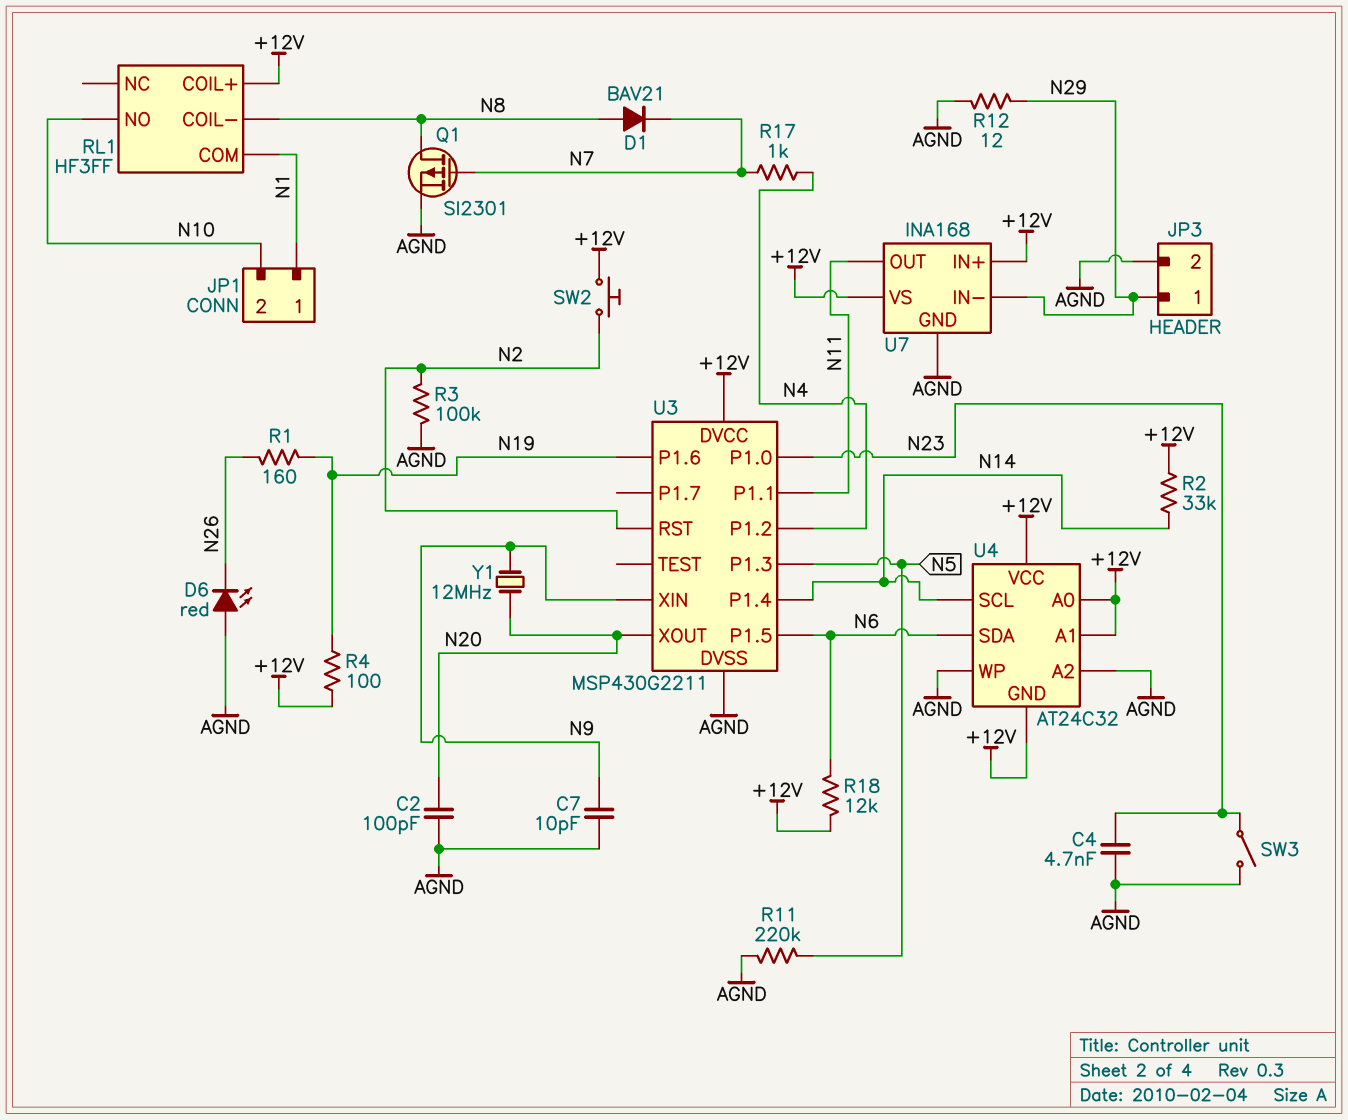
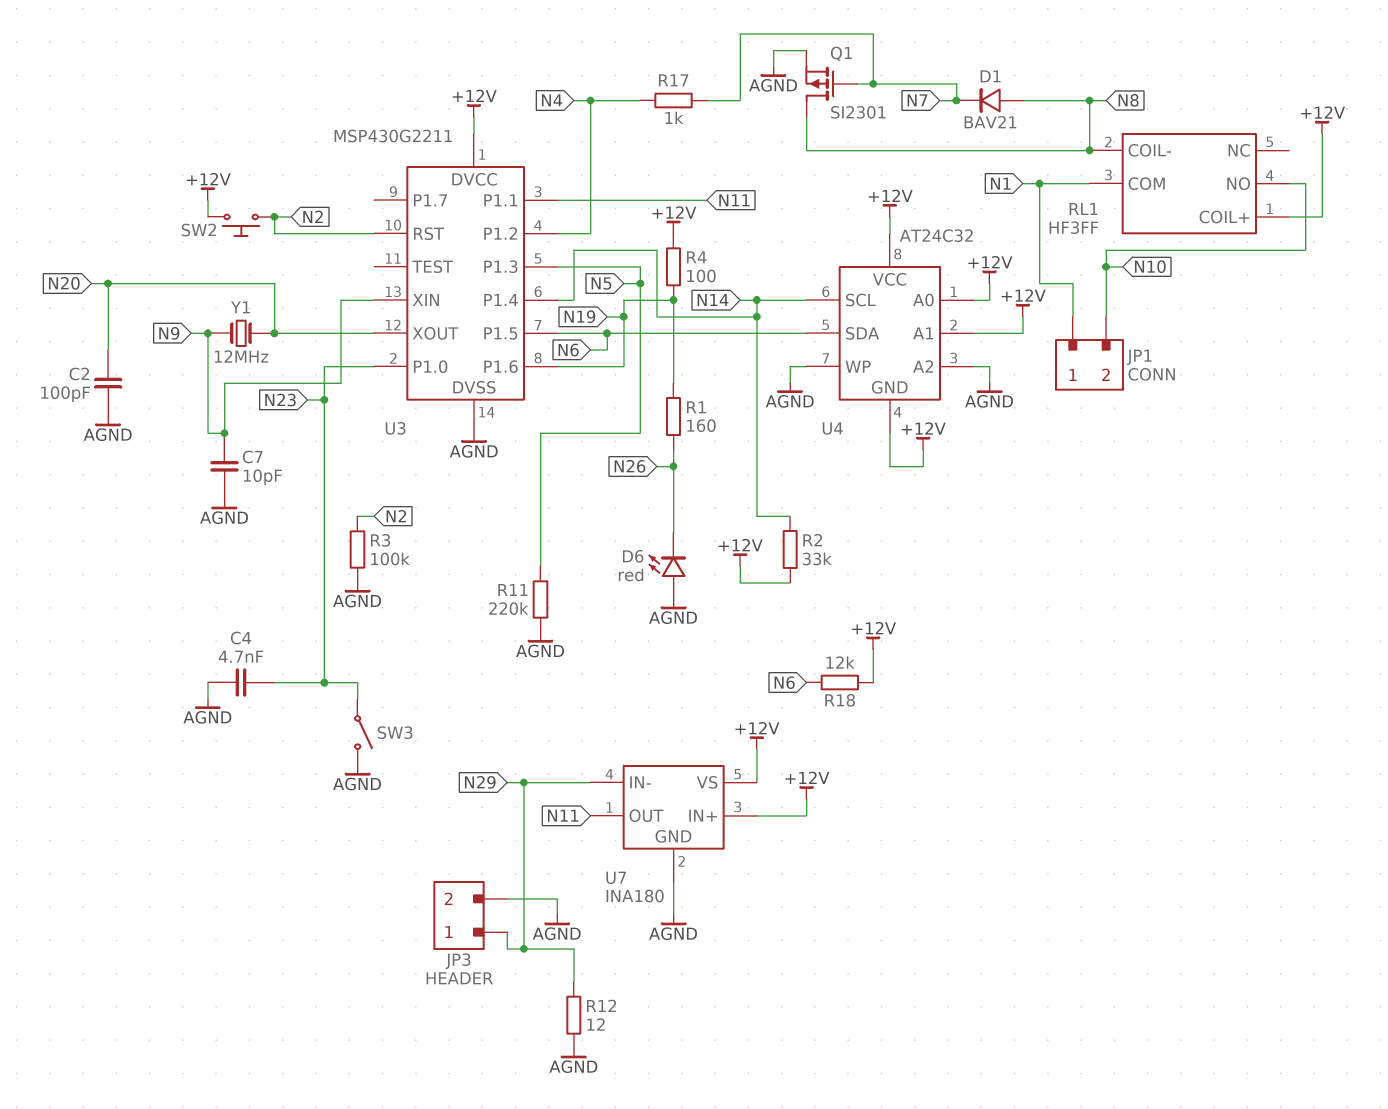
U7: INA168 -> INA180

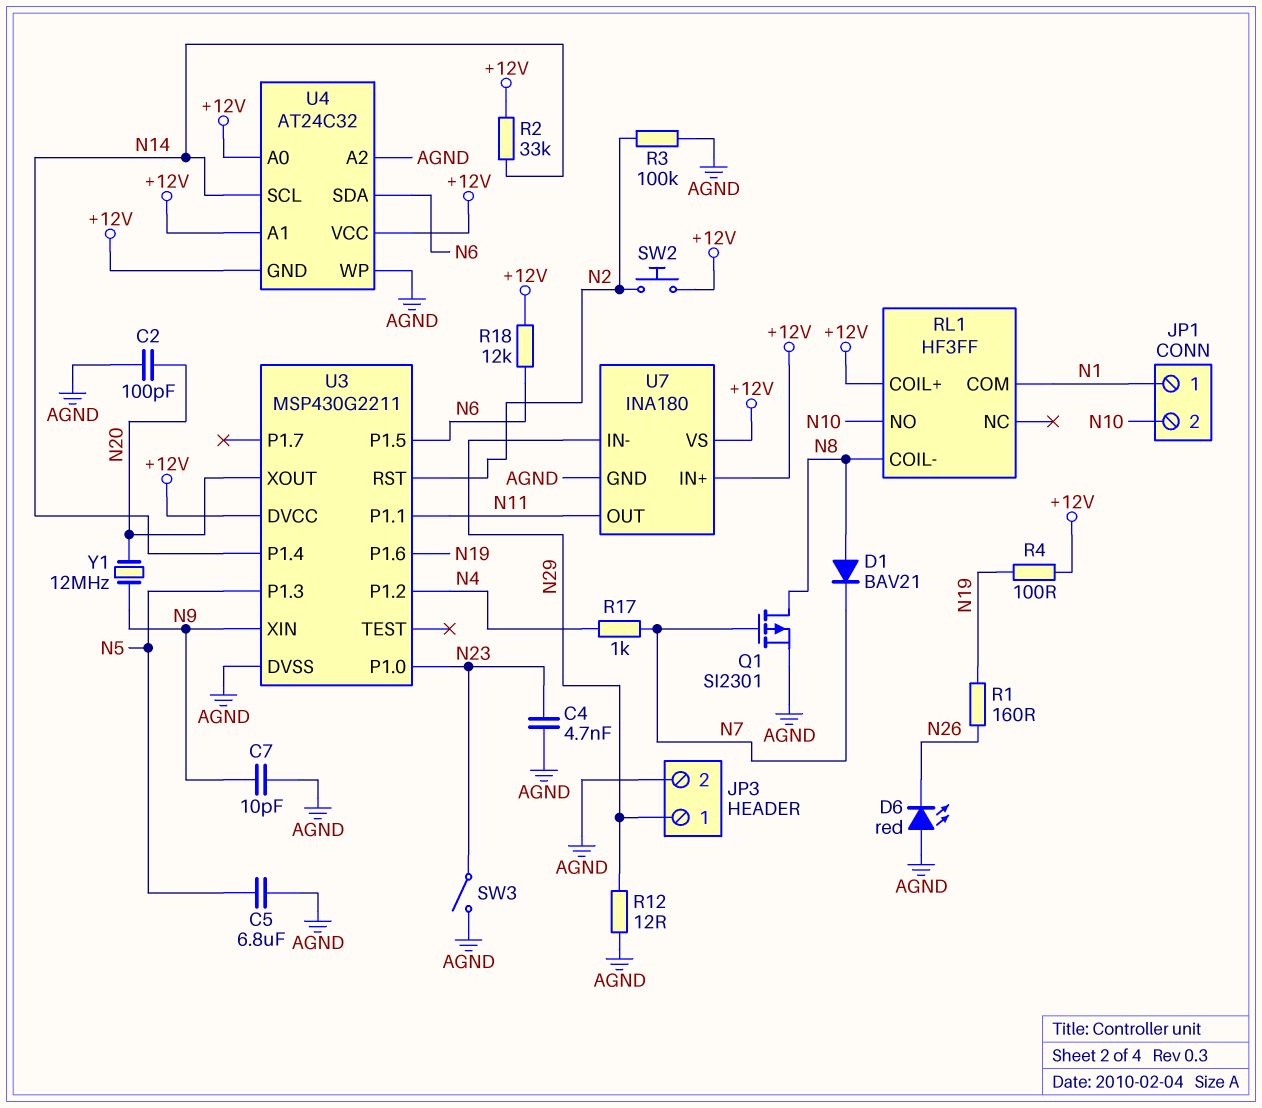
C5: none -> 6.8uF (AGND, N5)
R11: 220k (AGND, N5) -> none

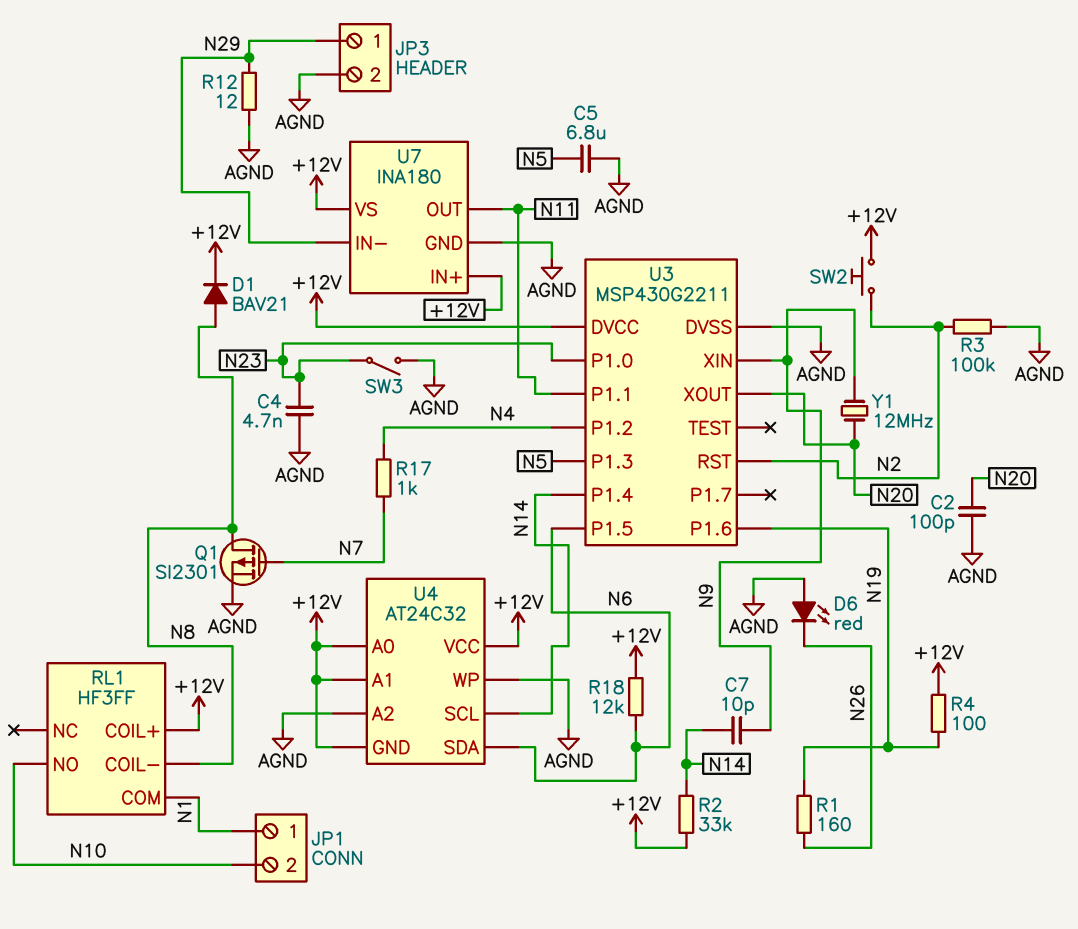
C7: 10pF (AGND, N9) -> 10pF (N9, N14)
D1: diode BAV21 (A N8, K N7) -> diode BAV21 (A N8, K +12V)

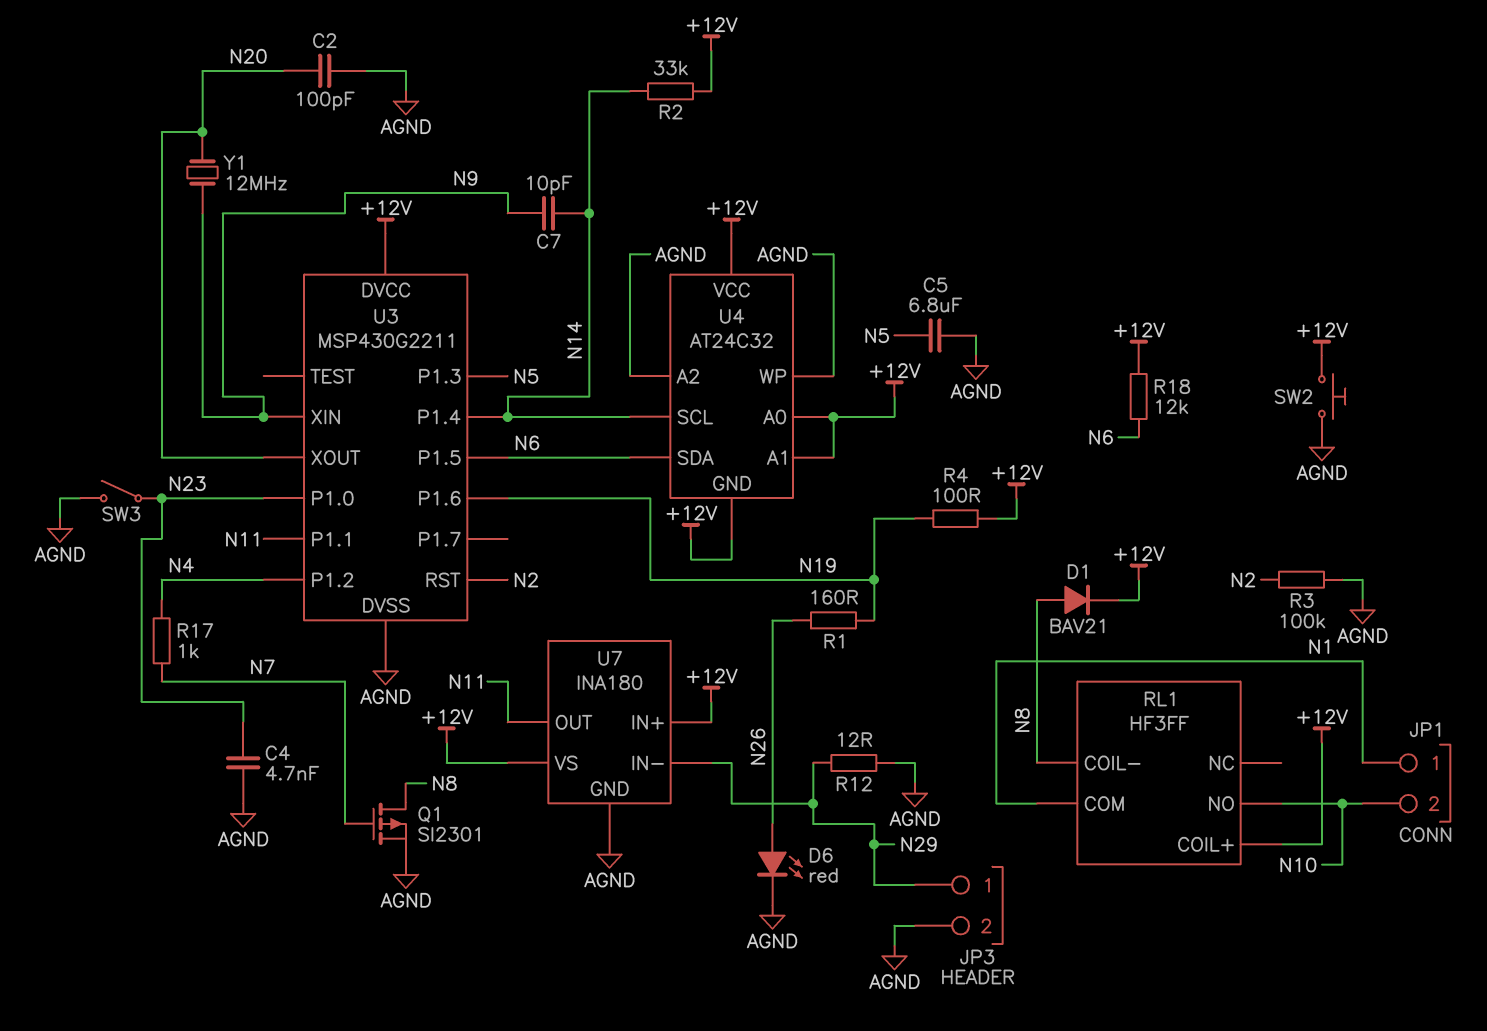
D6: LED red (A AGND, K N26) -> LED red (A N26, K AGND)
SW2: button (+12V, N2) -> button (+12V, AGND)

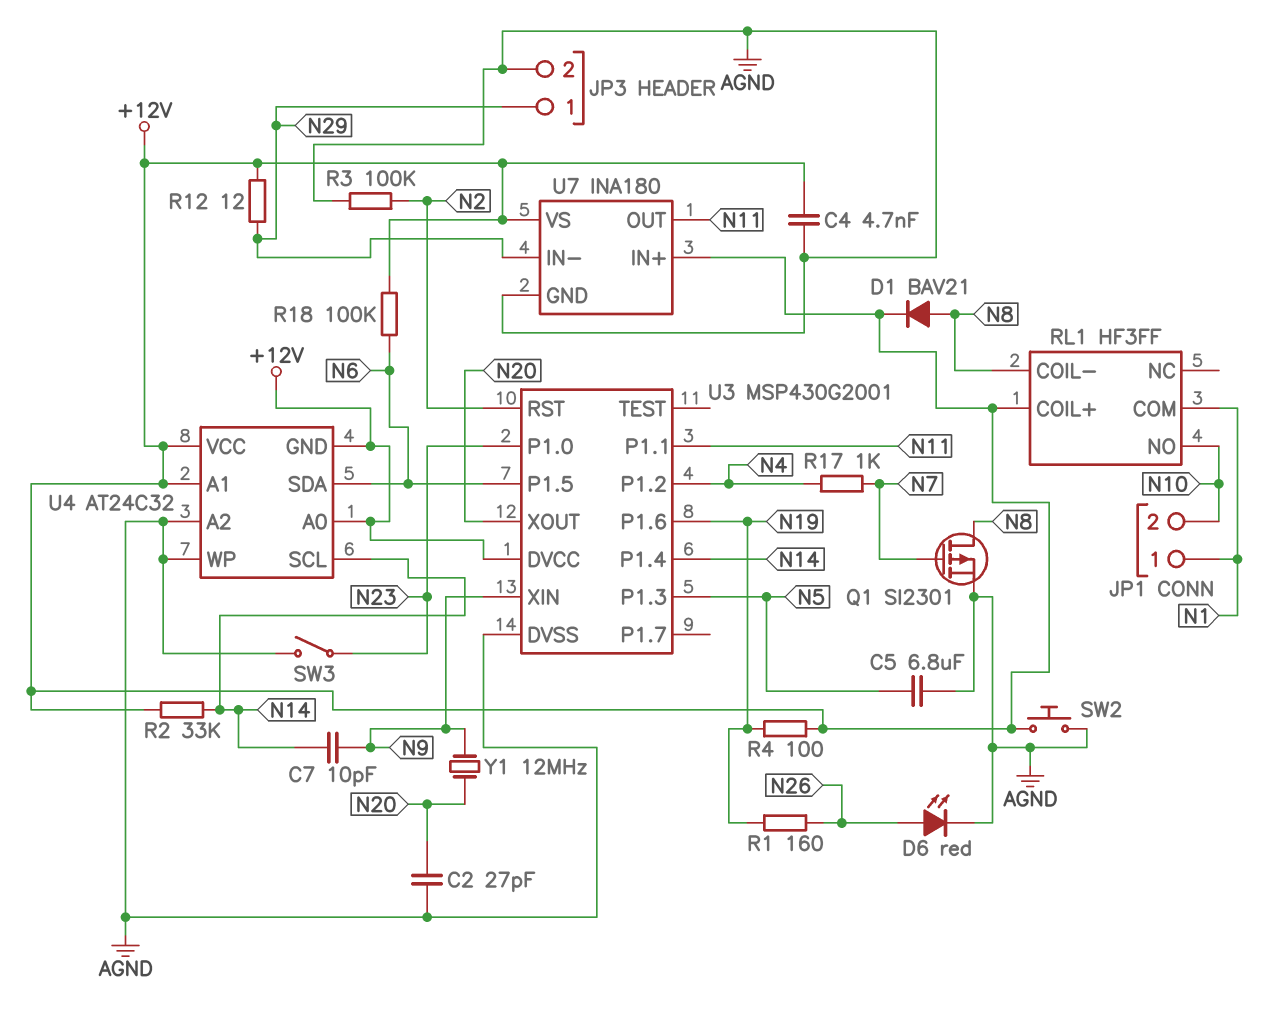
C2: 100pF (AGND, N20) -> 27pF (AGND, N20)
C4: 4.7nF (AGND, N23) -> 4.7nF (+12V, AGND)
R12: 12 (AGND, N29) -> 12 (+12V, N29)
R18: 12k (+12V, N6) -> 100k (+12V, N6)
U3: MSP430G2211 -> MSP430G2001

